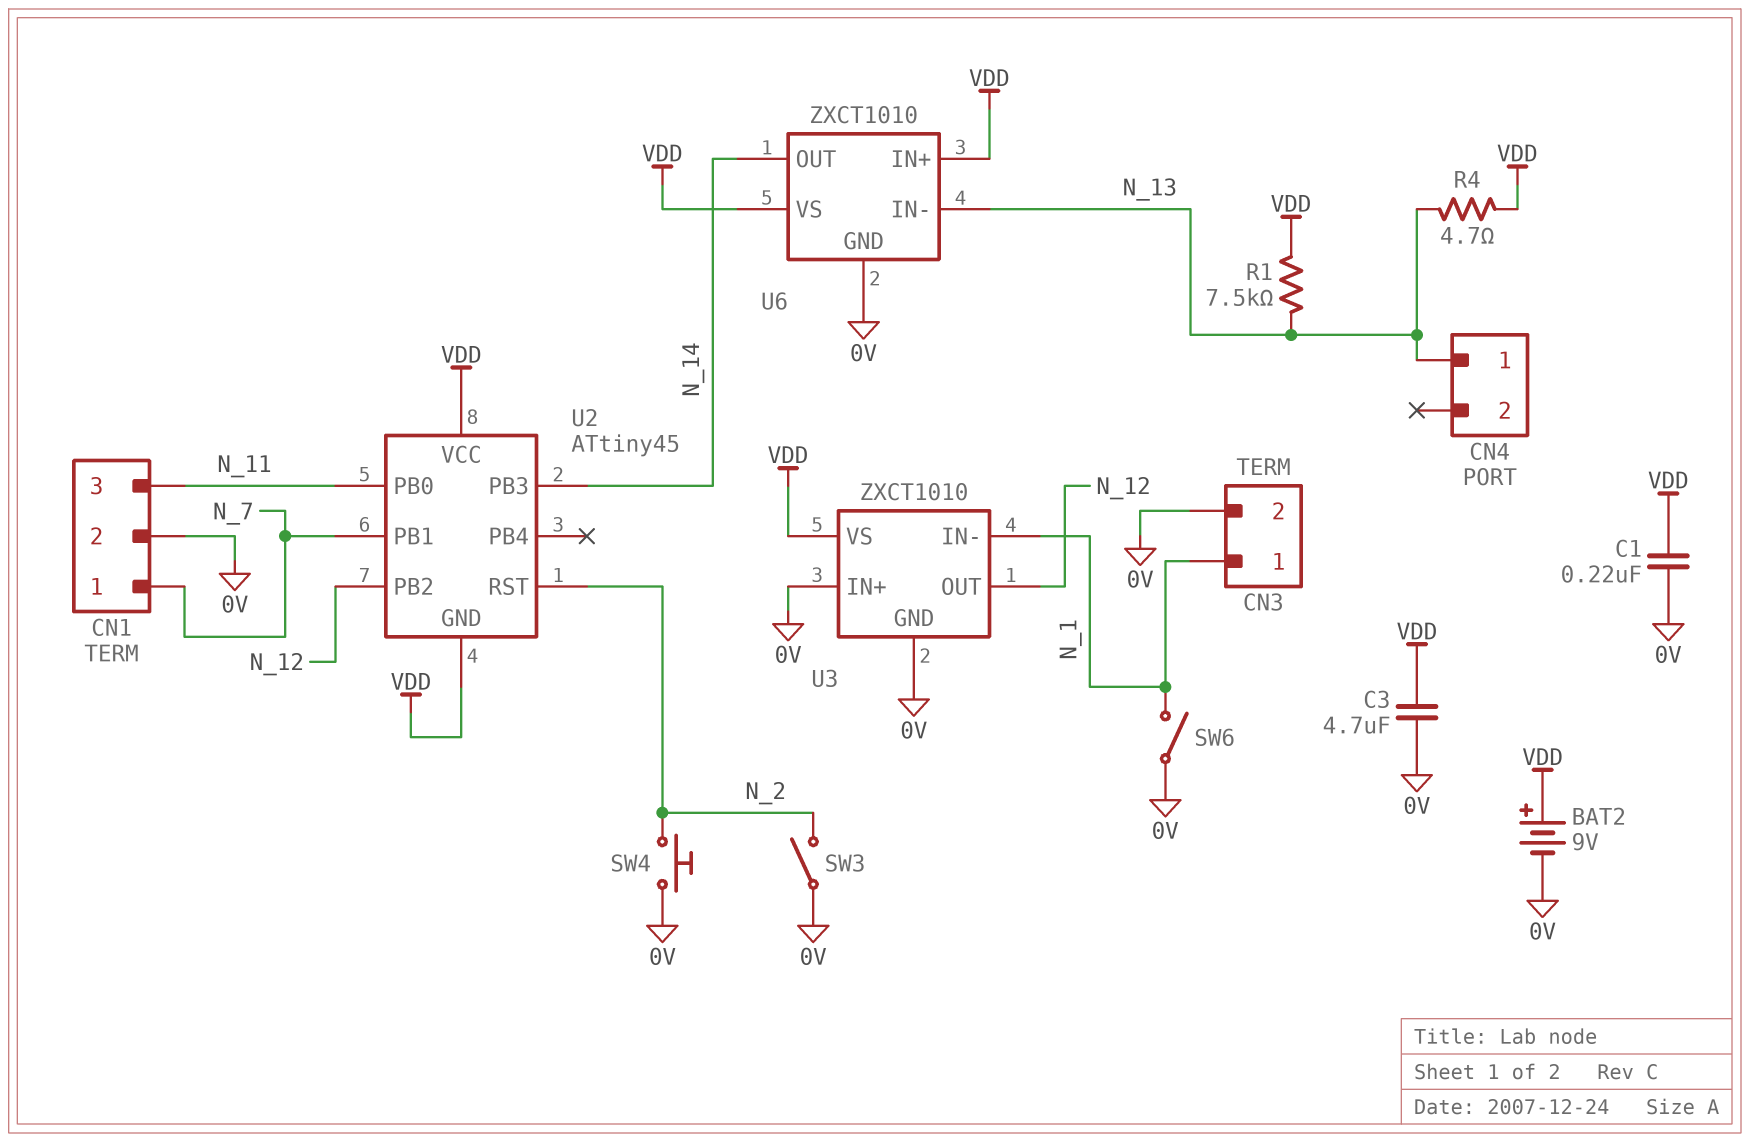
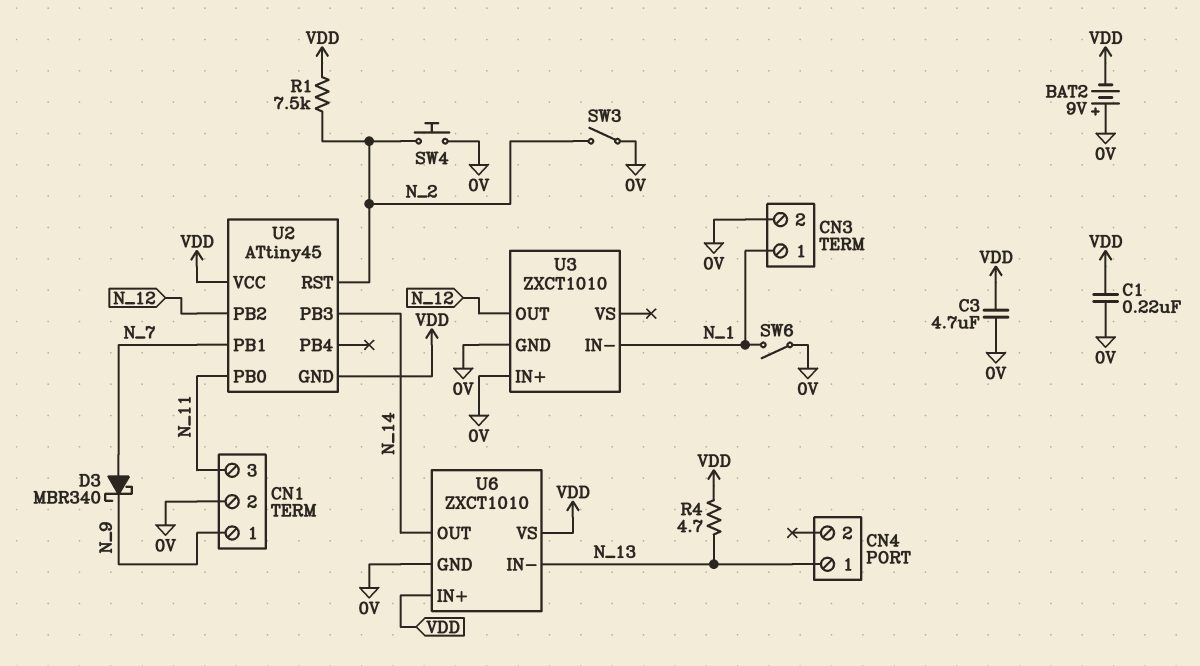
BAT2: 9V (plus VDD, minus 0V) -> 9V (plus 0V, minus VDD)
CN1 pin 1: N_7 -> N_9
D3: none -> schottky MBR340 (A N_7, K N_9)
R1: 7.5k (N_13, VDD) -> 7.5k (N_2, VDD)
U3 pin VS: VDD -> none

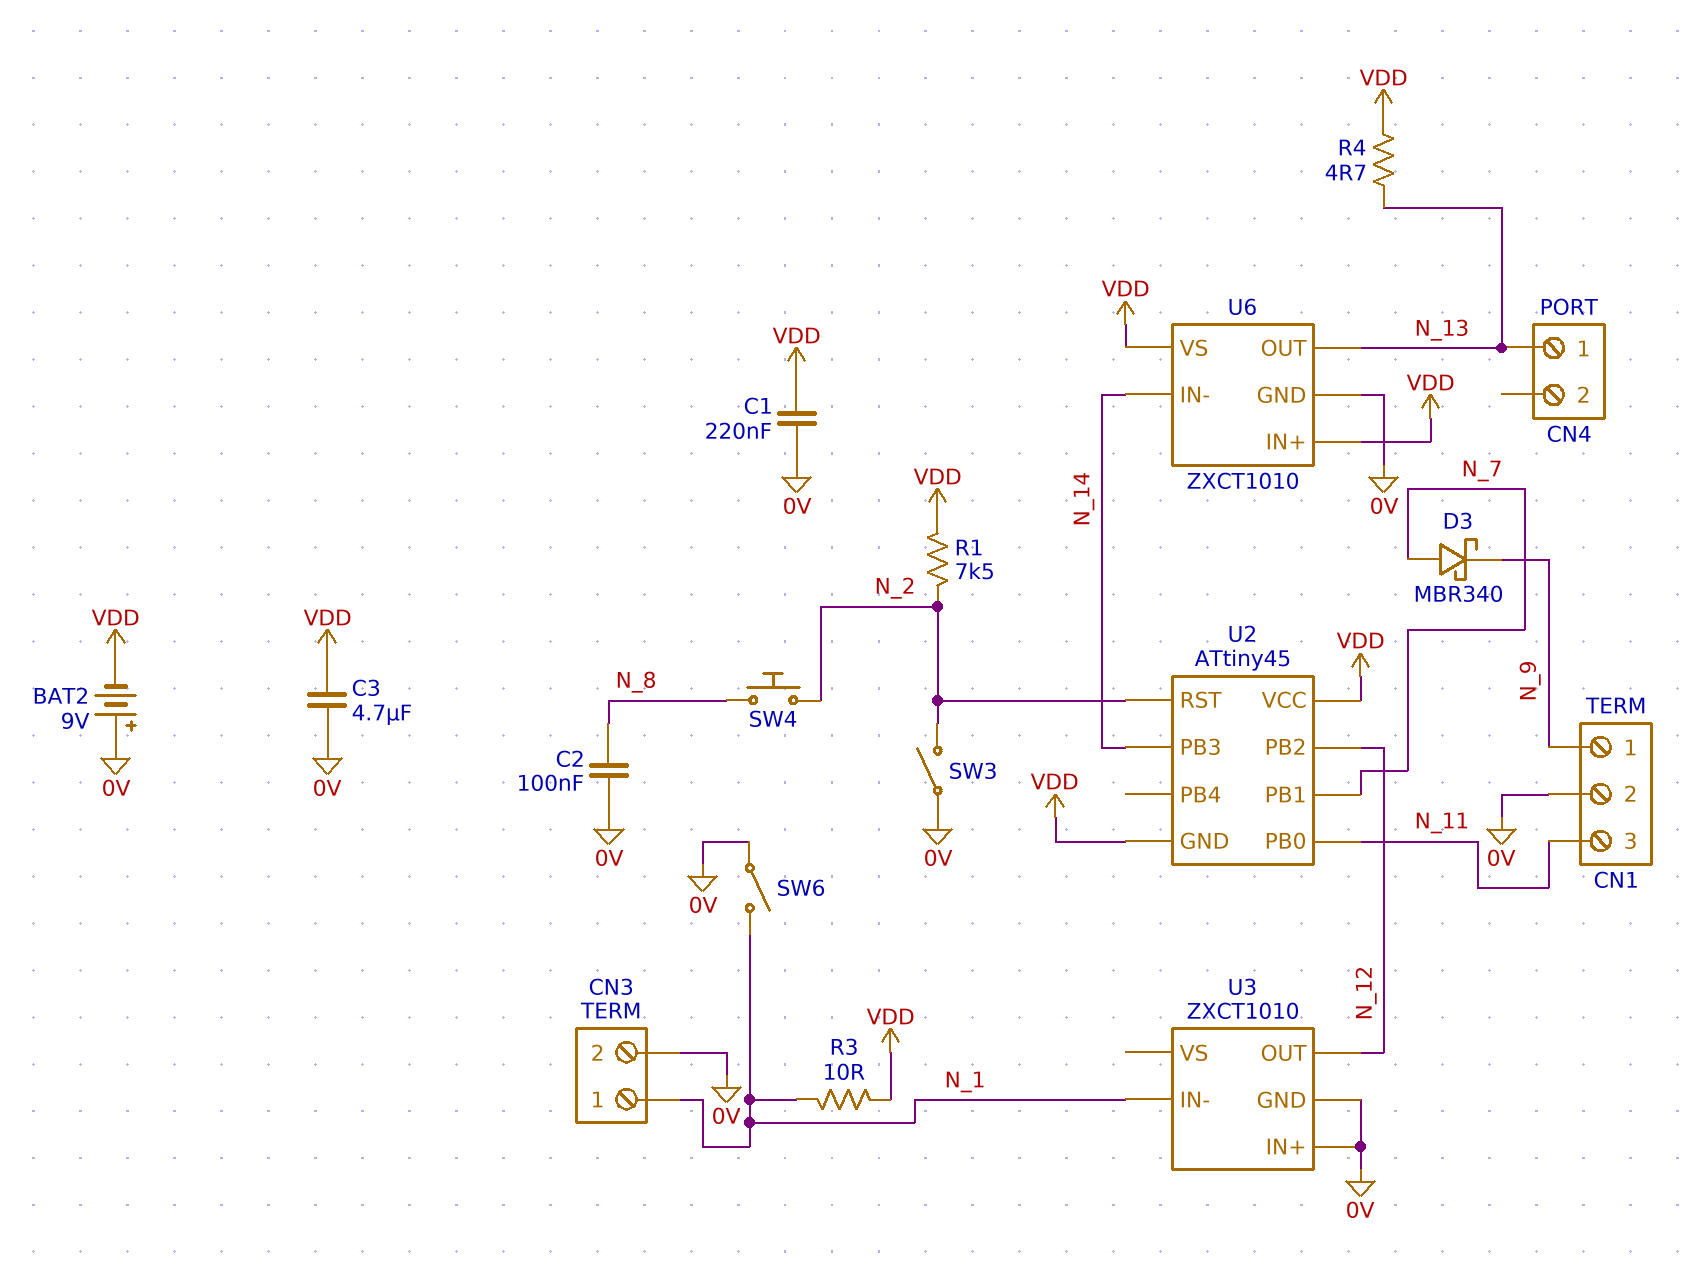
C2: none -> 100nF (0V, N_8)
R3: none -> 10 (N_1, VDD)
SW4: button (0V, N_2) -> button (N_2, N_8)
U6 pin IN-: N_13 -> N_14
U6 pin OUT: N_14 -> N_13

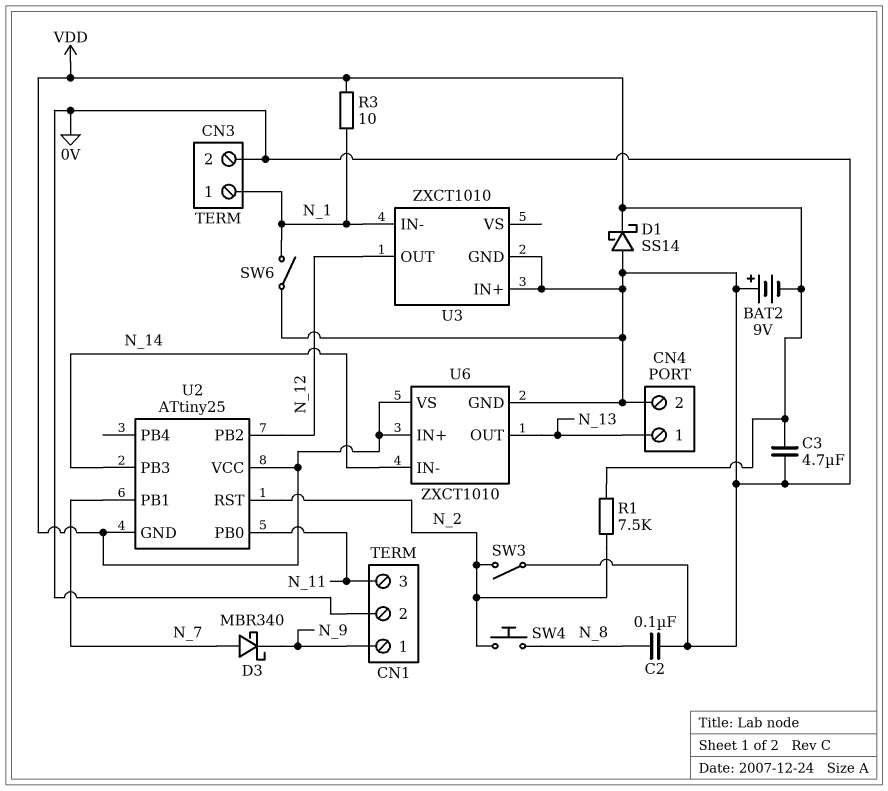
C1: 220nF (0V, VDD) -> none
CN4 pin 2: none -> 0V
D1: none -> schottky SS14 (A 0V, K VDD)
R4: 4.7 (N_13, VDD) -> none
U2: ATtiny45 -> ATtiny25

